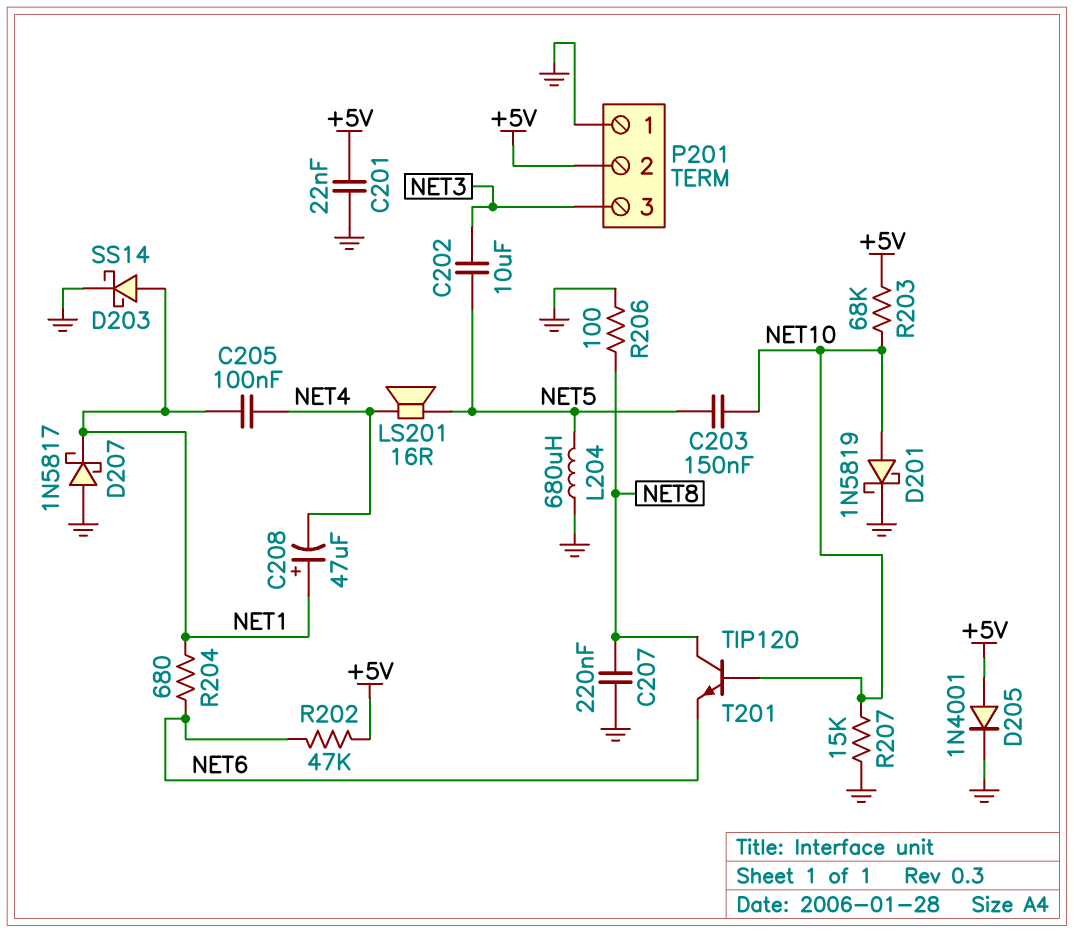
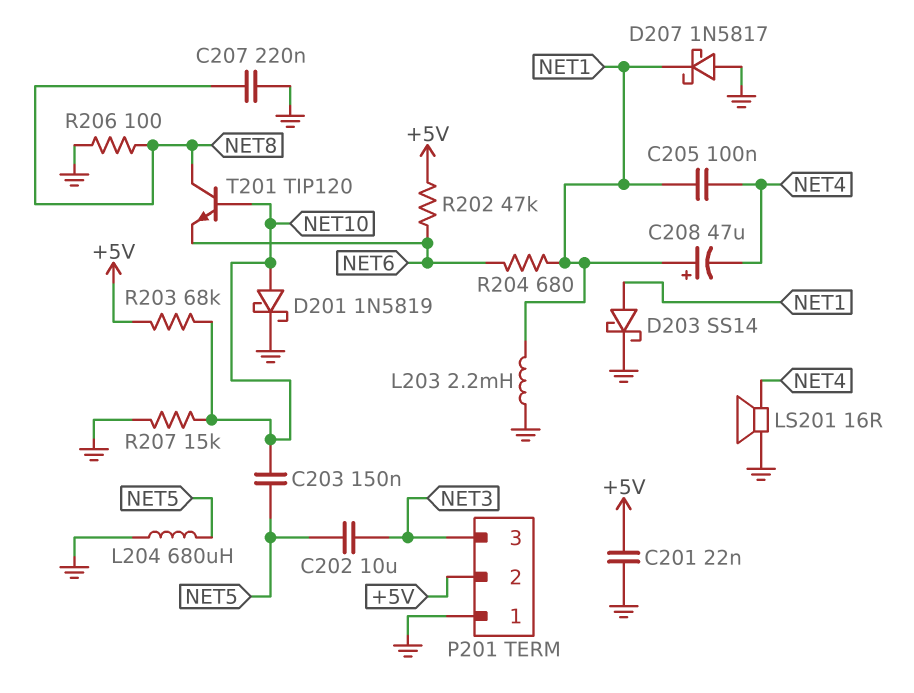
D205: diode 1N4001 (A +5V, K GND) -> none
L203: none -> 2.2mH (GND, NET1)
LS201: speaker 16R (NET4, NET5) -> speaker 16R (GND, NET4)

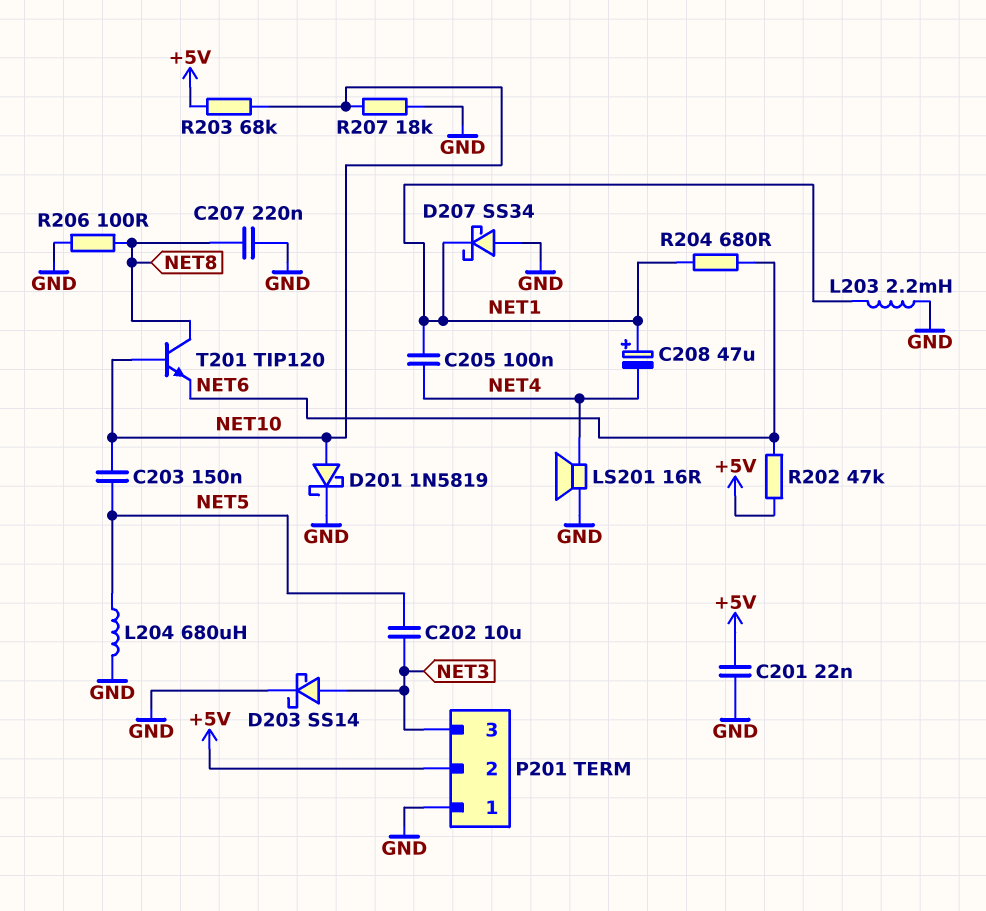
D203: schottky SS14 (A NET1, K GND) -> schottky SS14 (A NET3, K GND)
D207: schottky 1N5817 (A GND, K NET1) -> schottky SS34 (A GND, K NET1)
R207: 15k (GND, NET10) -> 18k (GND, NET10)

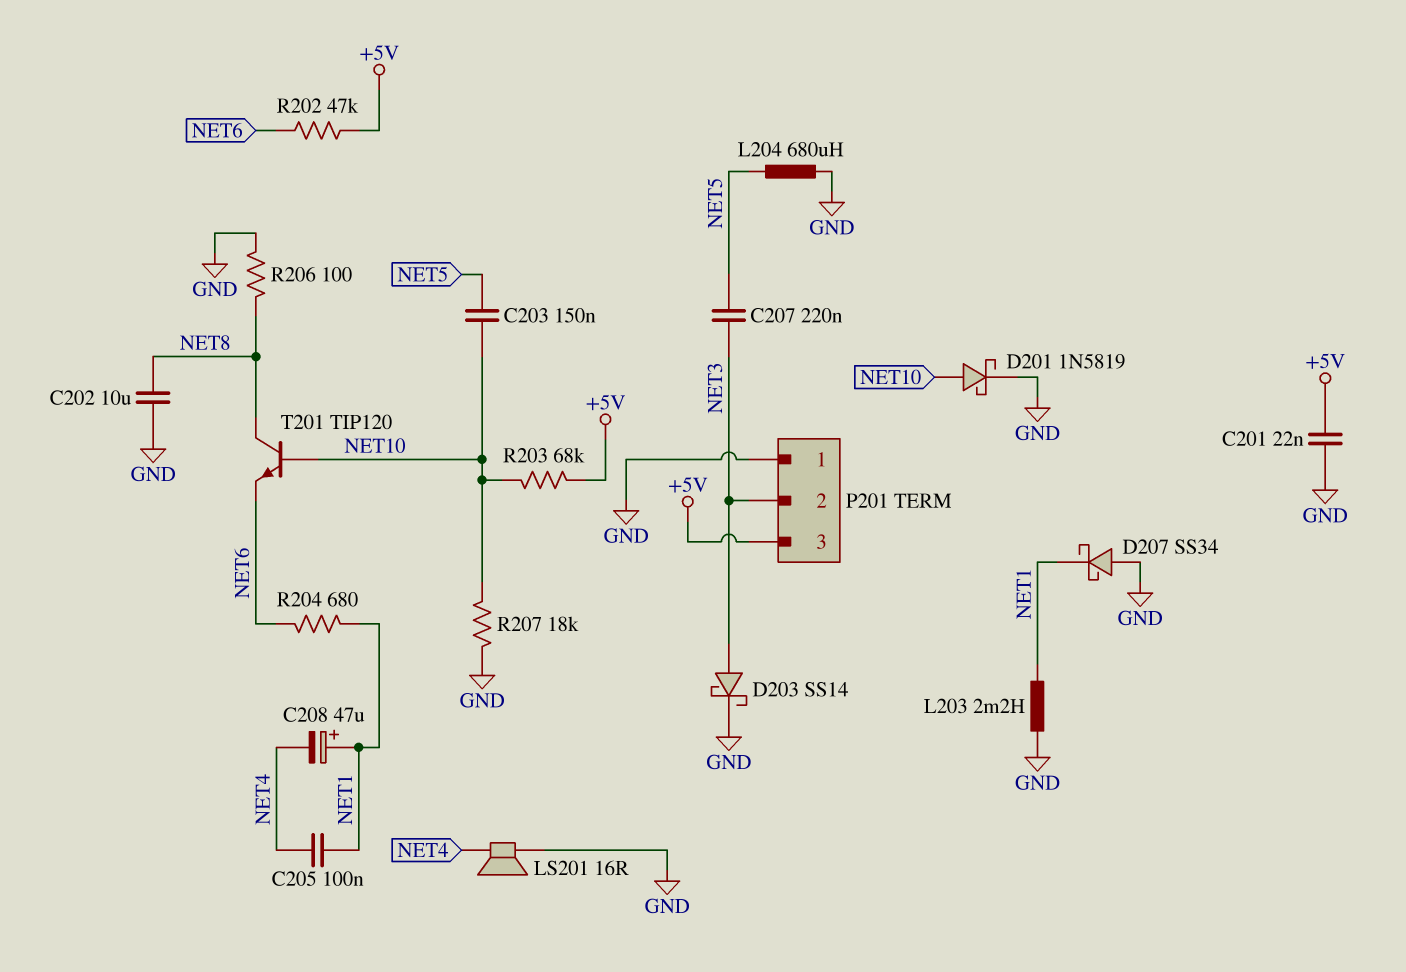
C202: 10uF (NET3, NET5) -> 10uF (GND, NET8)
C207: 220nF (GND, NET8) -> 220nF (NET3, NET5)
P201 pin 2: +5V -> NET3
P201 pin 3: NET3 -> +5V

